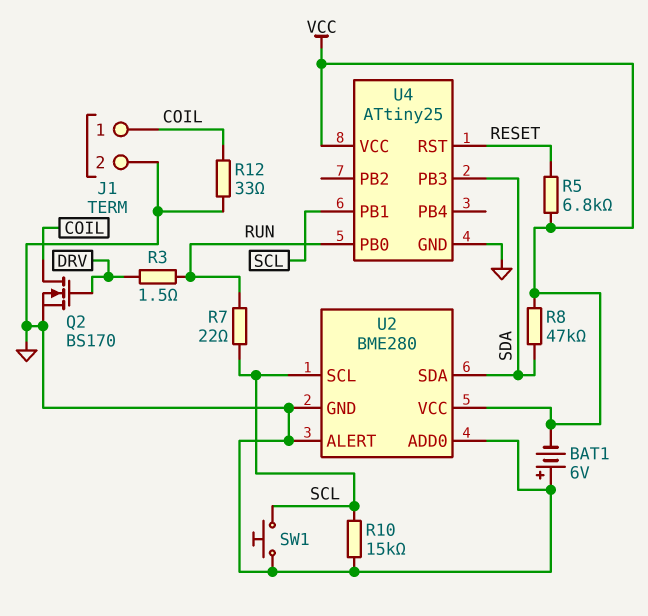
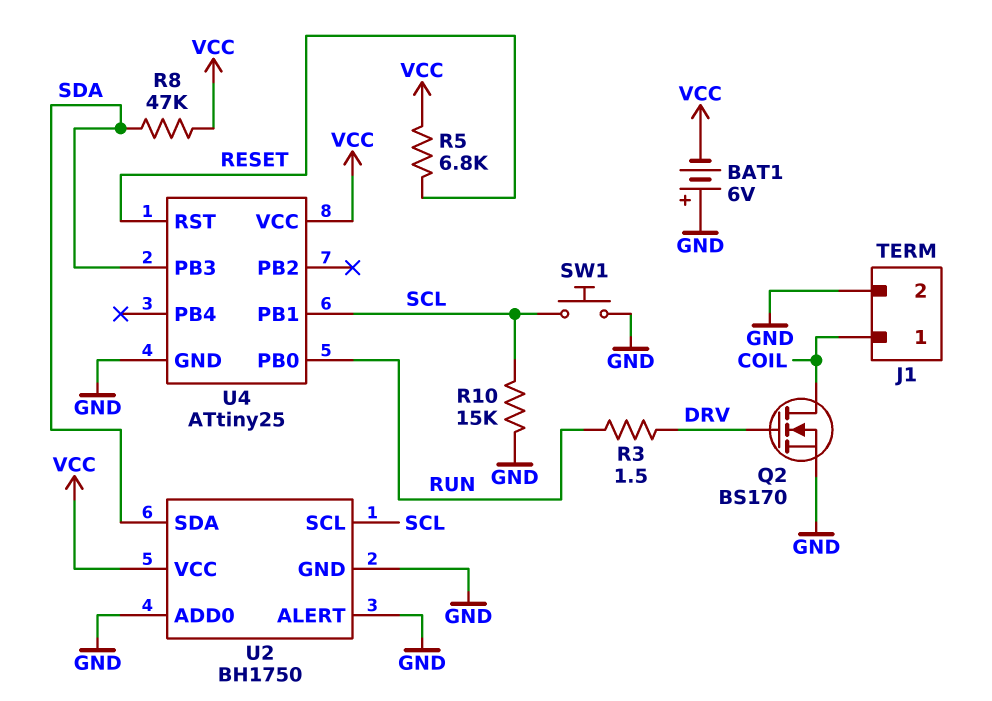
R7: 22 (RUN, SCL) -> none
R12: 33 (COIL, GND) -> none
U2: BME280 -> BH1750

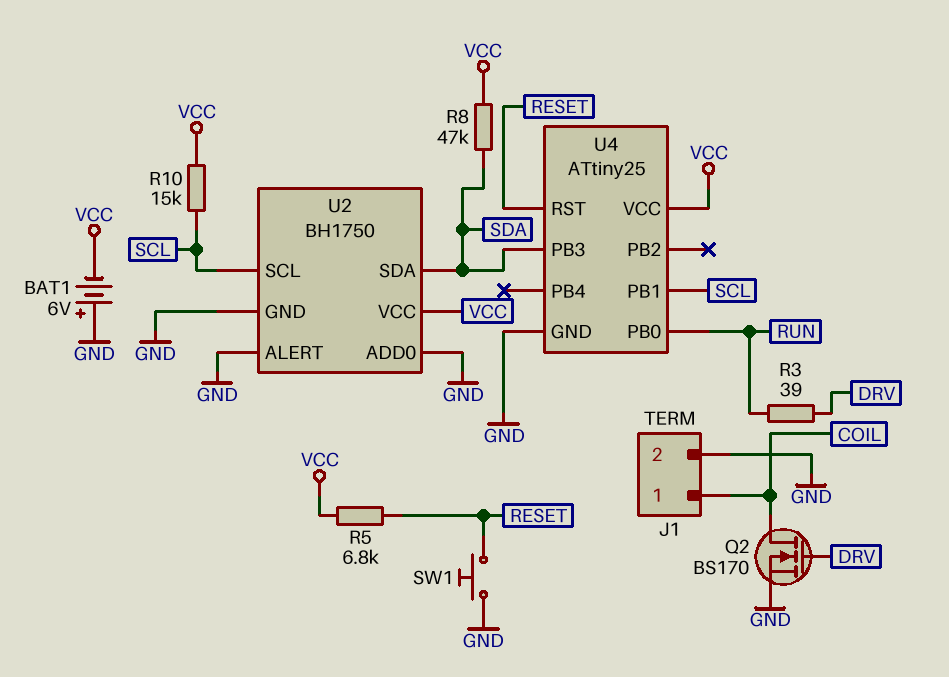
R3: 1.5 (DRV, RUN) -> 39 (DRV, RUN)
R10: 15k (GND, SCL) -> 15k (SCL, VCC)
SW1: button (GND, SCL) -> button (GND, RESET)

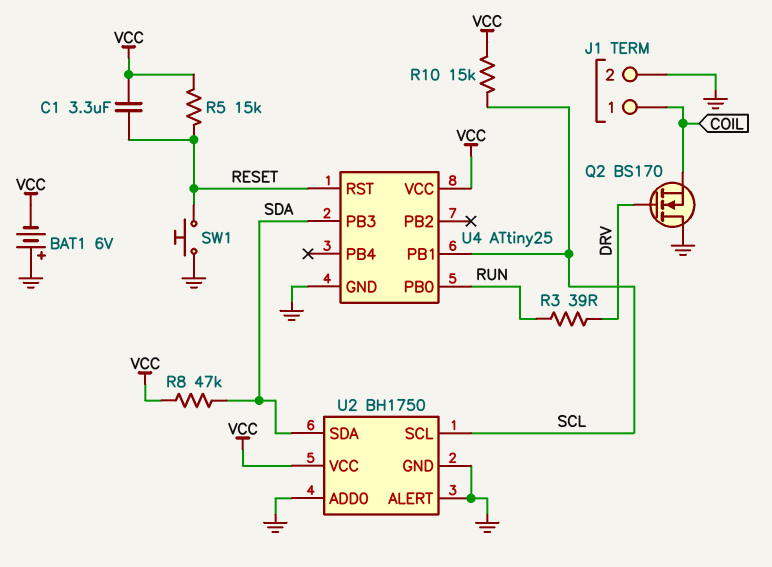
C1: none -> 3.3uF (RESET, VCC)
Q2: NMOS BS170 (G DRV, D COIL, S GND) -> NMOS BS170 (G DRV, D GND, S COIL)
R5: 6.8k (RESET, VCC) -> 15k (RESET, VCC)

